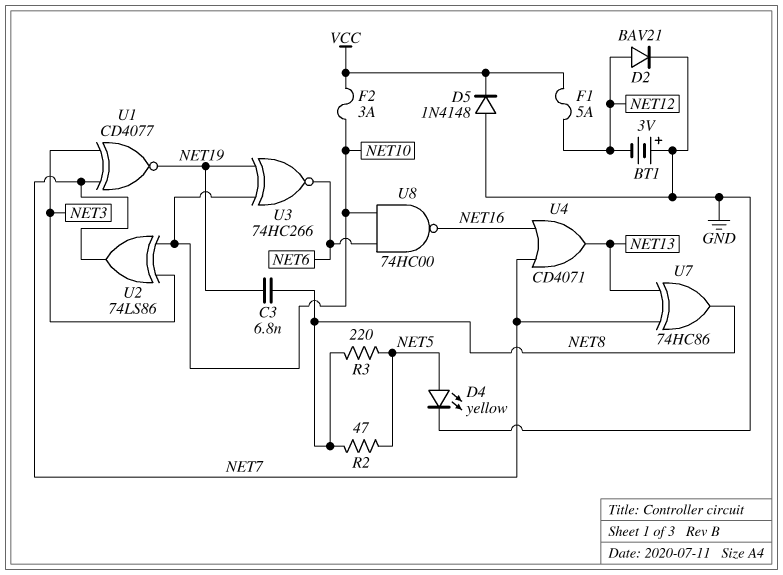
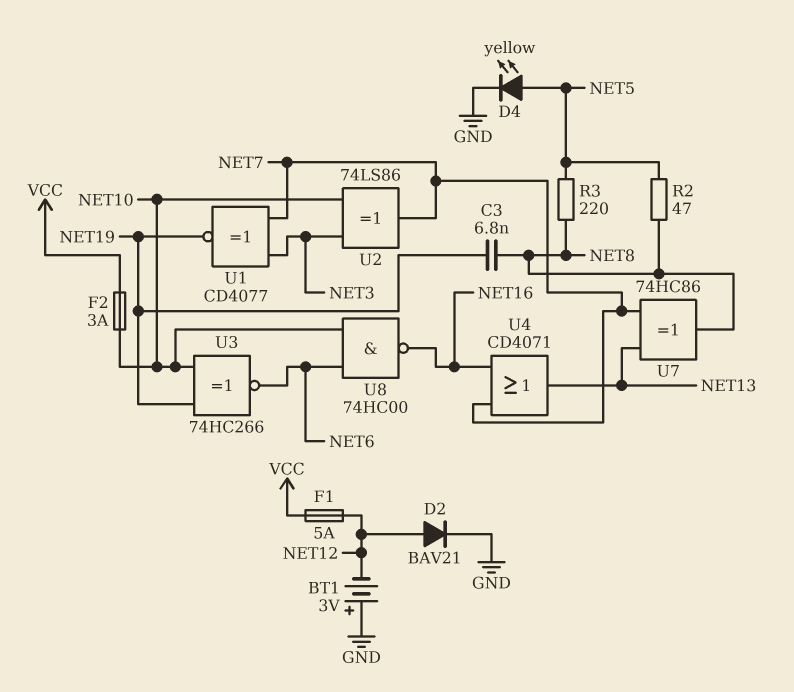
D5: diode 1N4148 (A GND, K VCC) -> none

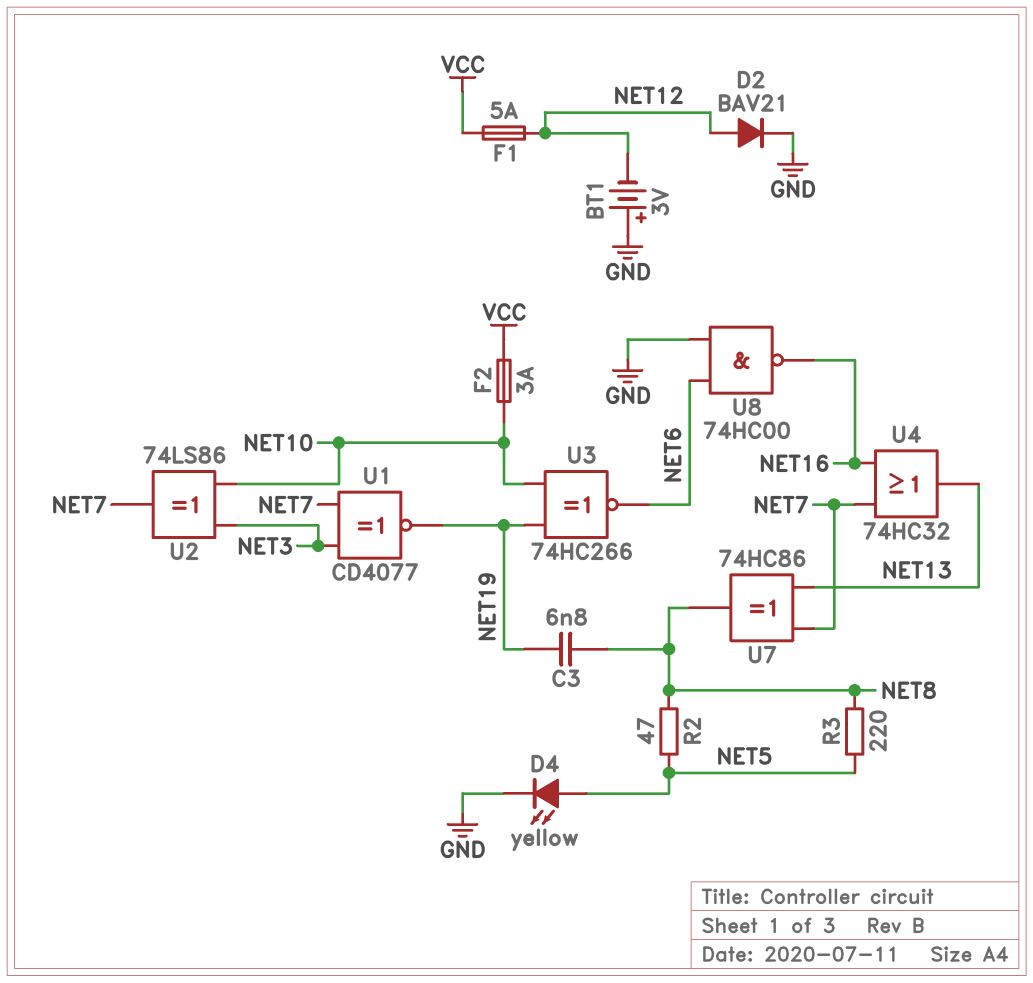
U4: OR CD4071 (in NET7, in NET16, out NET13) -> OR 74HC32 (in NET7, in NET16, out NET13)
U8: NAND 74HC00 (in NET6, in NET10, out NET16) -> NAND 74HC00 (in GND, in NET6, out NET16)

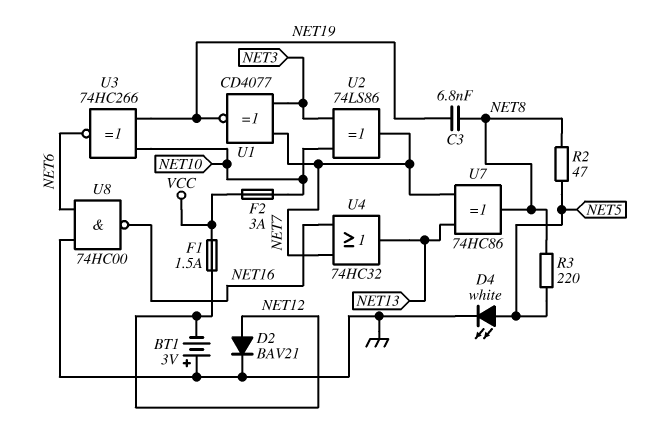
D4: LED yellow (A NET5, K GND) -> LED white (A NET5, K GND)
F1: 5A (NET12, VCC) -> 1.5A (NET12, VCC)

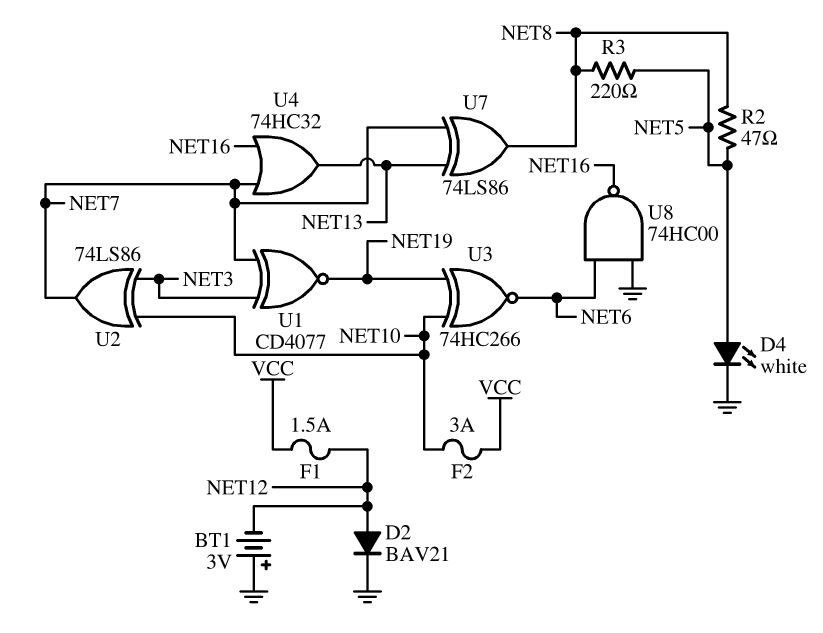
C3: 6.8nF (NET8, NET19) -> none
U7: XOR 74HC86 (in NET7, in NET13, out NET8) -> XOR 74LS86 (in NET7, in NET13, out NET8)

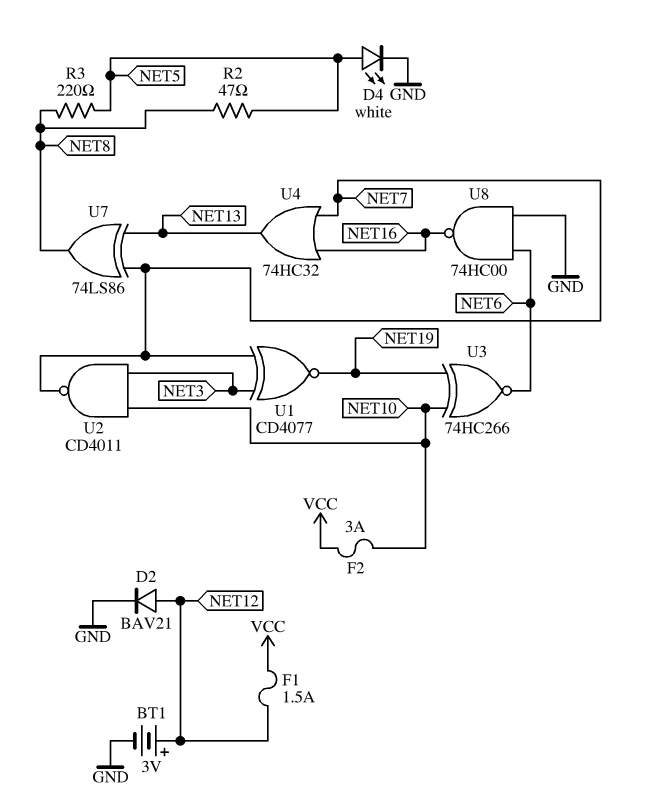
BT1: 3V (plus GND, minus NET12) -> 3V (plus NET12, minus GND)
U2: XOR 74LS86 (in NET3, in NET10, out NET7) -> NAND CD4011 (in NET3, in NET10, out NET7)

